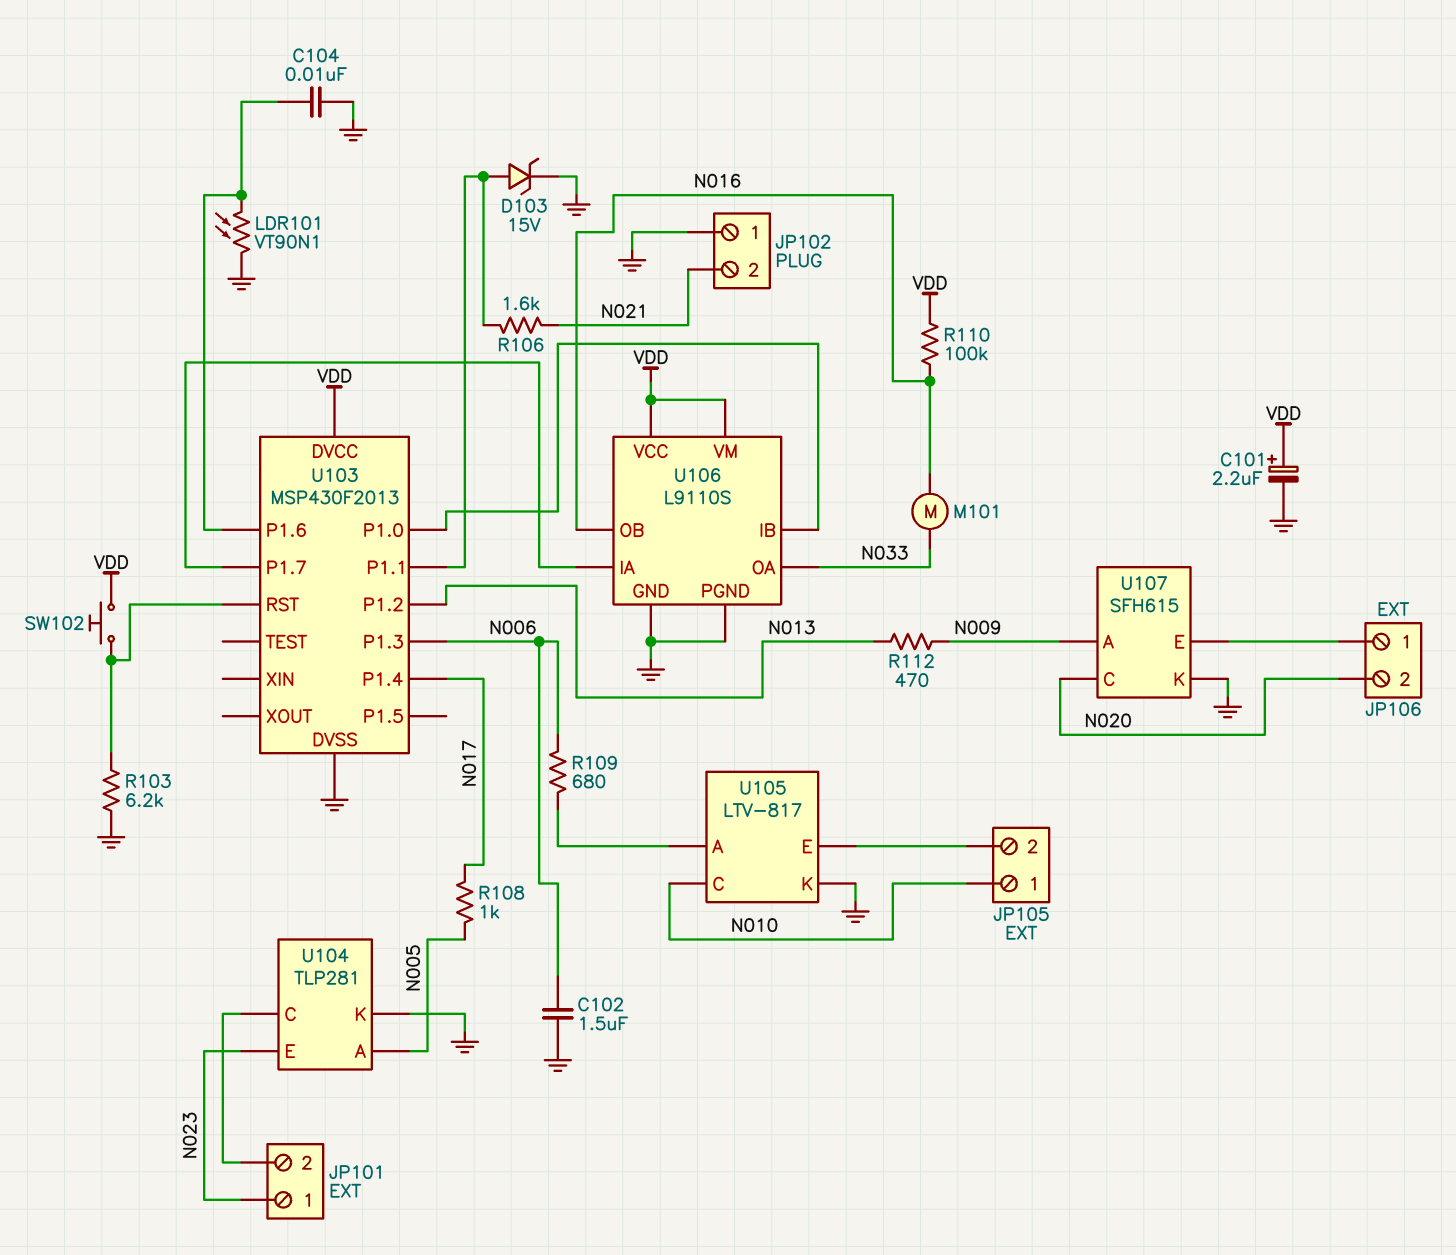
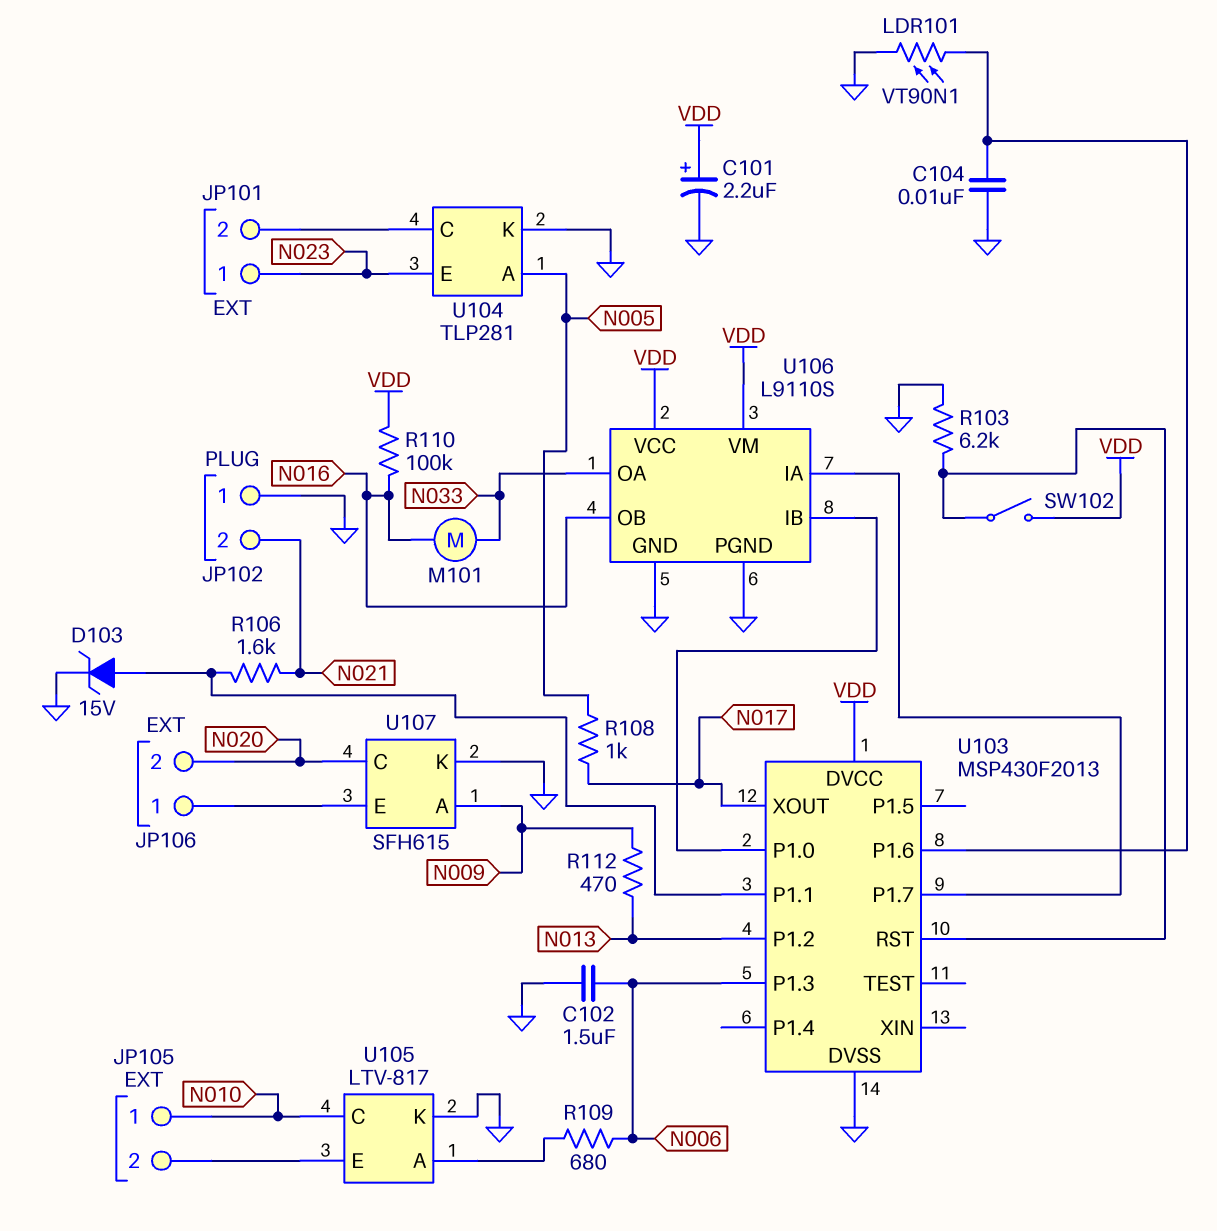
SW102: button (U103/RST, VDD) -> switch (U103/RST, VDD)
U103 pin P1.4: N017 -> none
U103 pin XOUT: none -> N017

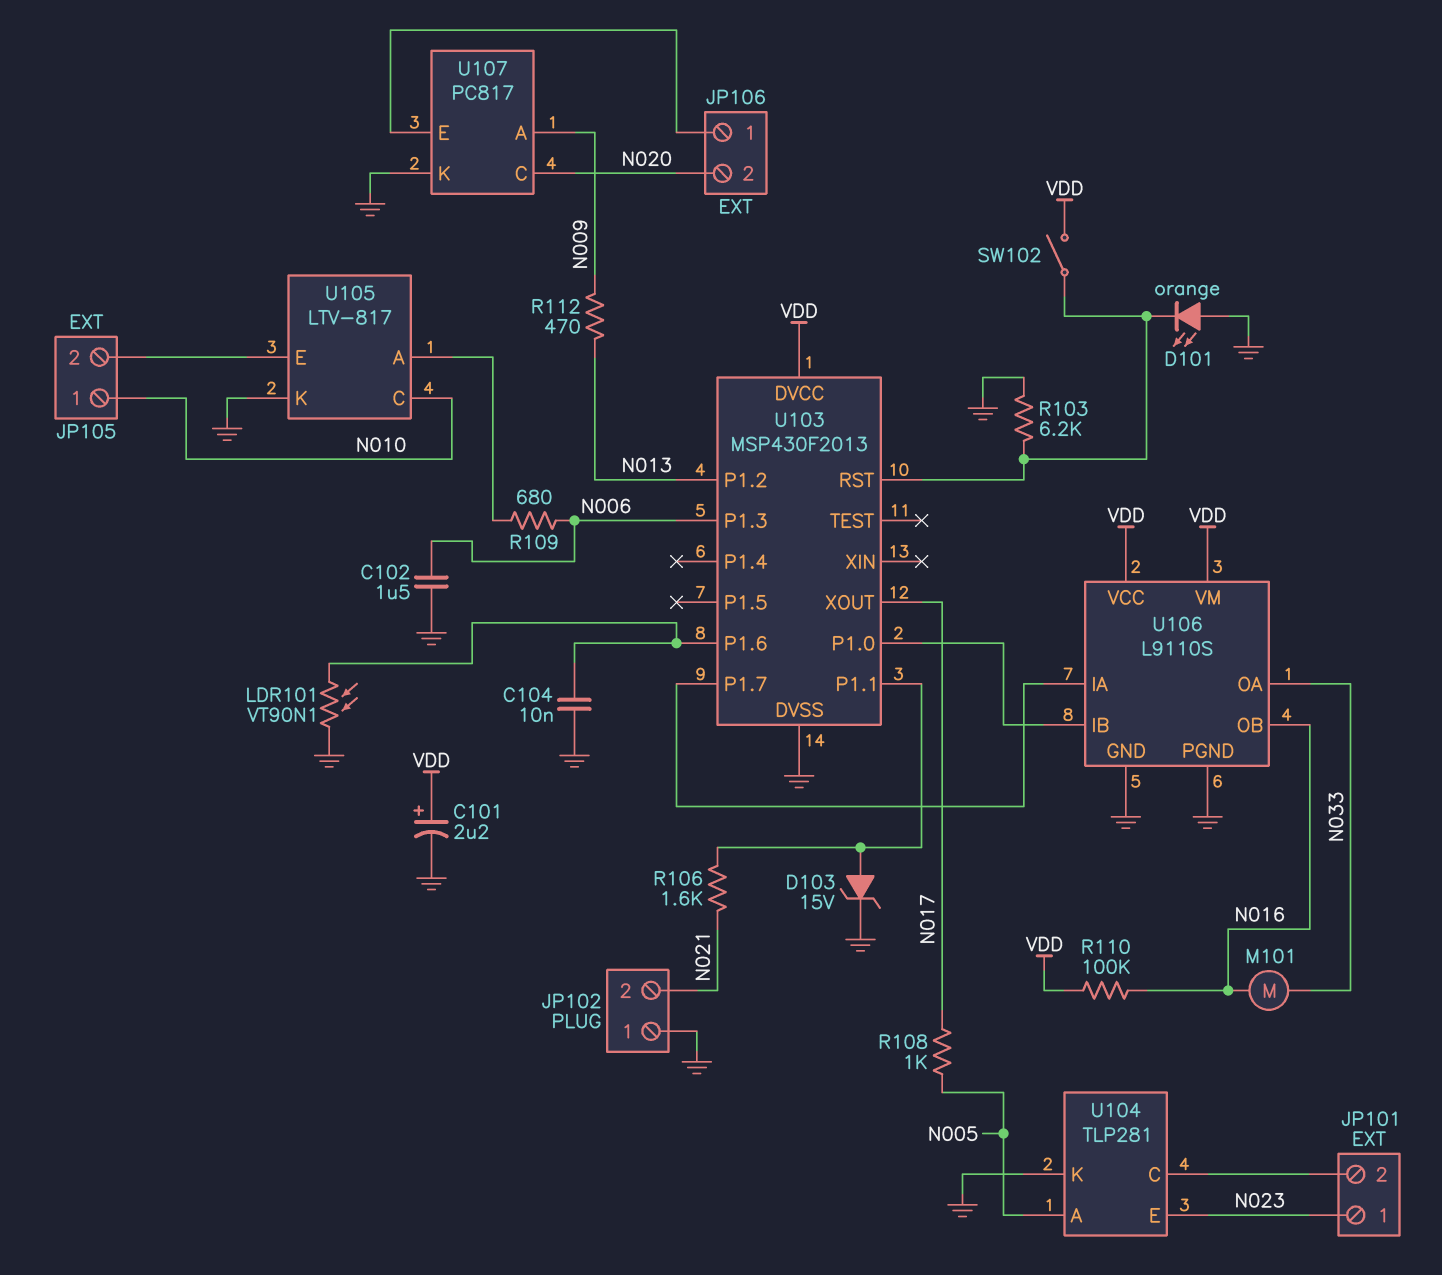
D101: none -> LED orange (A GND, K U103/RST)
U107: SFH615 -> PC817

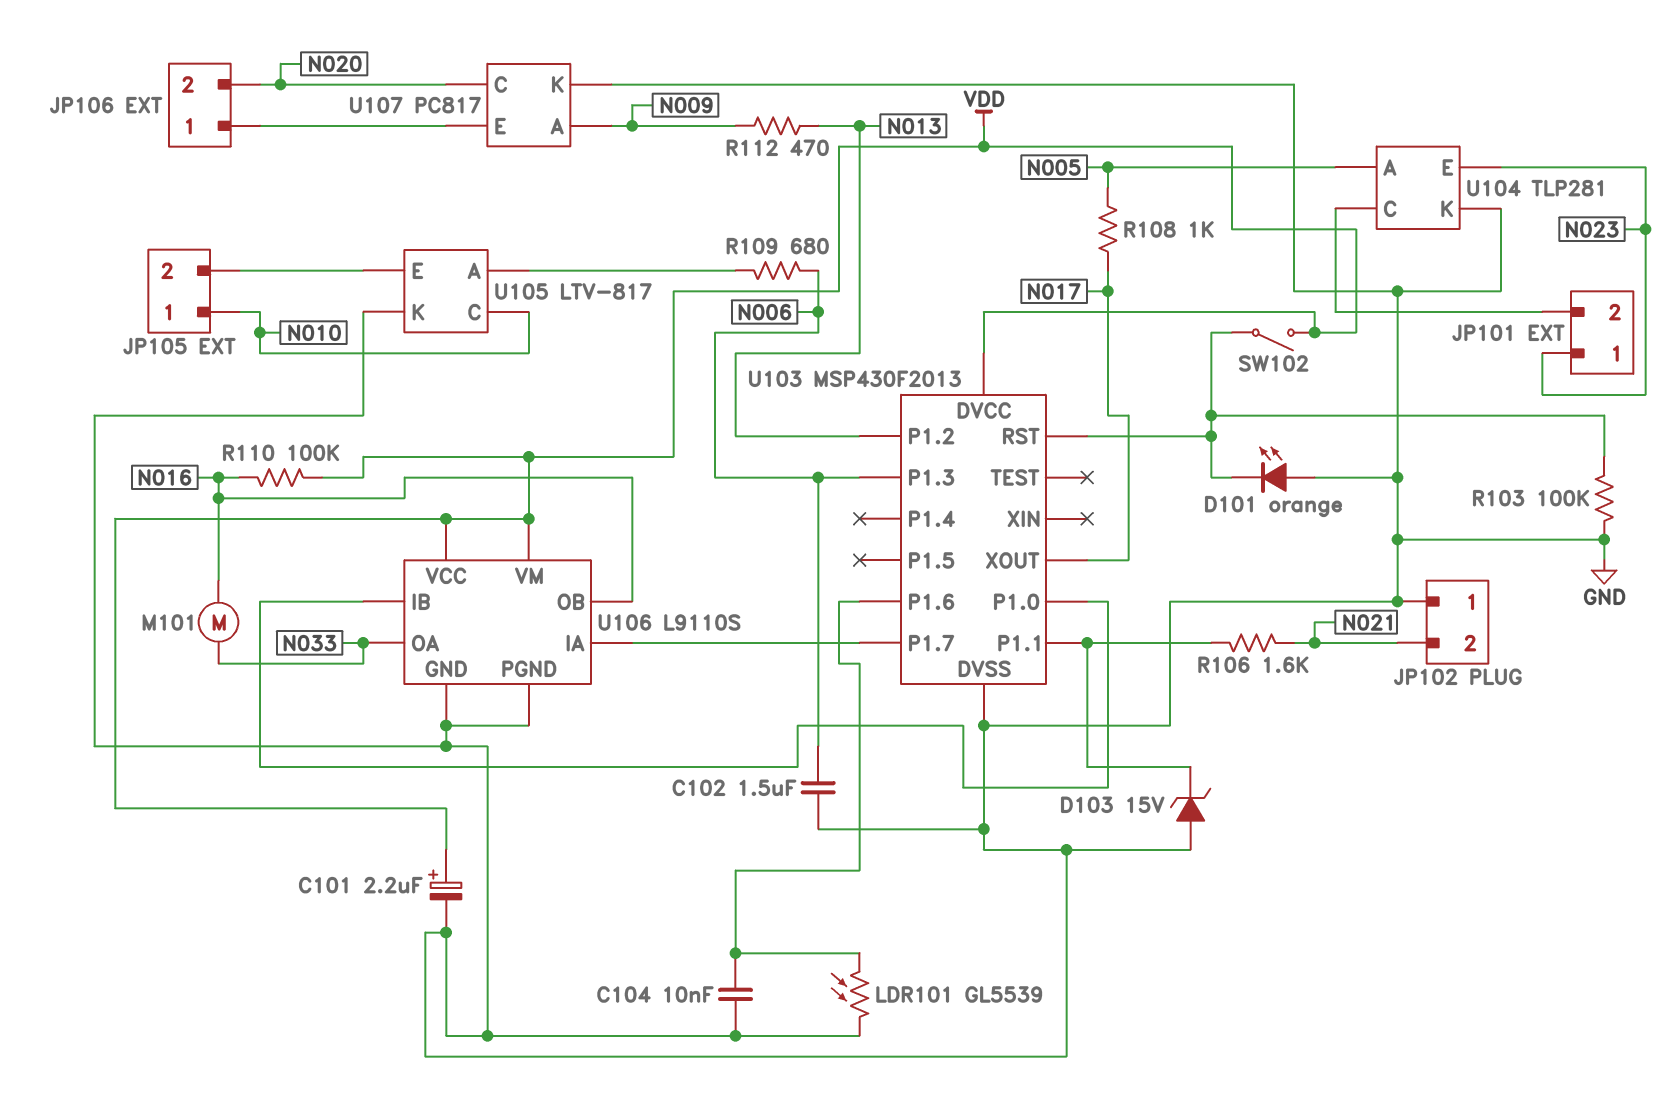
D103: zener 15V (A U103/P1.1, K GND) -> zener 15V (A GND, K U103/P1.1)
LDR101: VT90N1 (GND, U103/P1.6) -> GL5539 (GND, U103/P1.6)
R103: 6.2k (GND, U103/RST) -> 100k (GND, U103/RST)

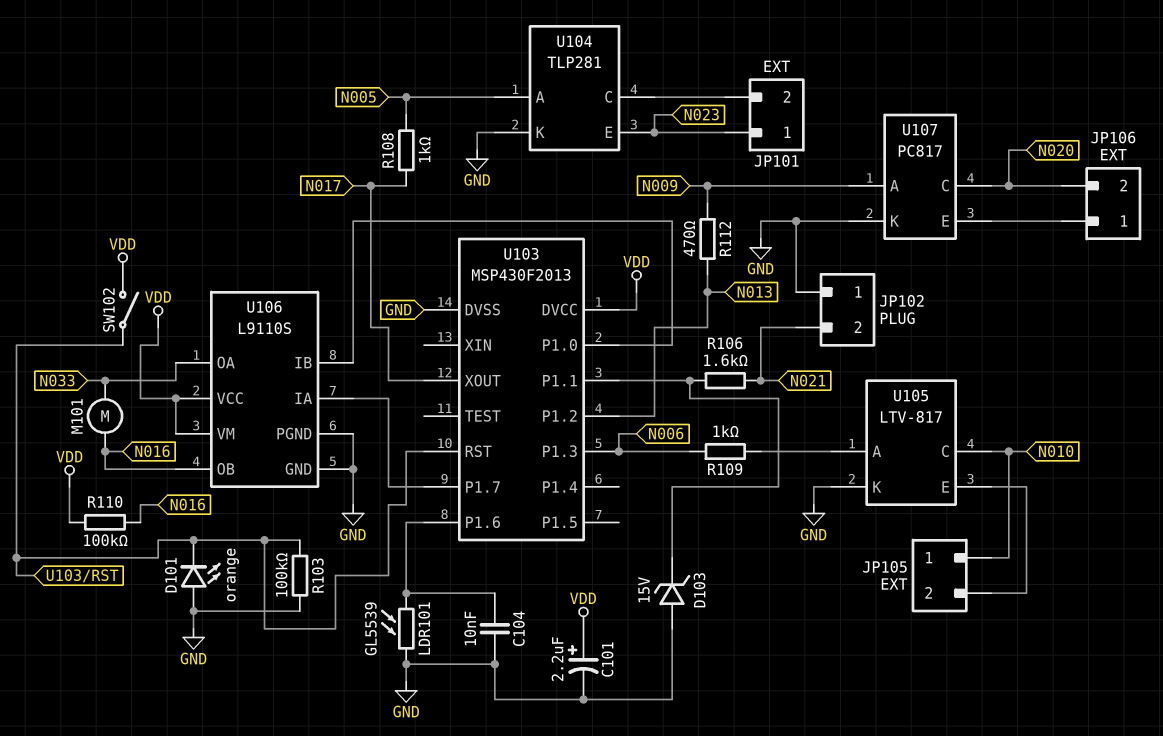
C102: 1.5uF (GND, N006) -> none
R109: 680 (N006, U105/A) -> 1k (N006, U105/A)

